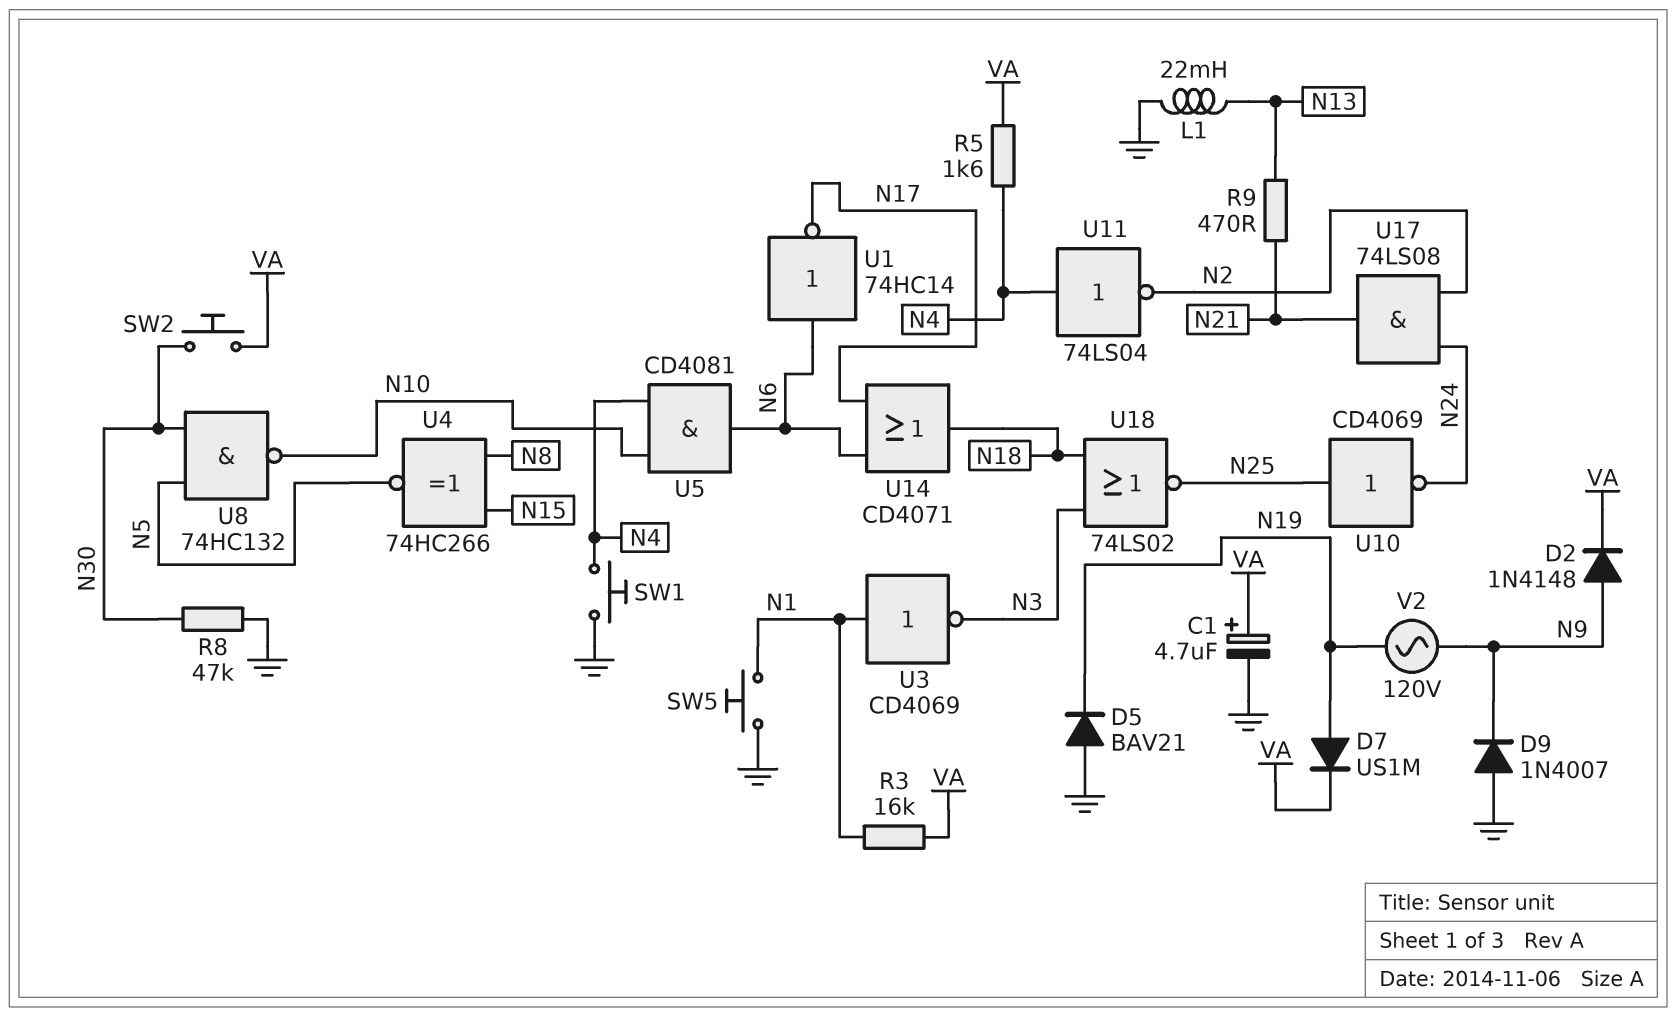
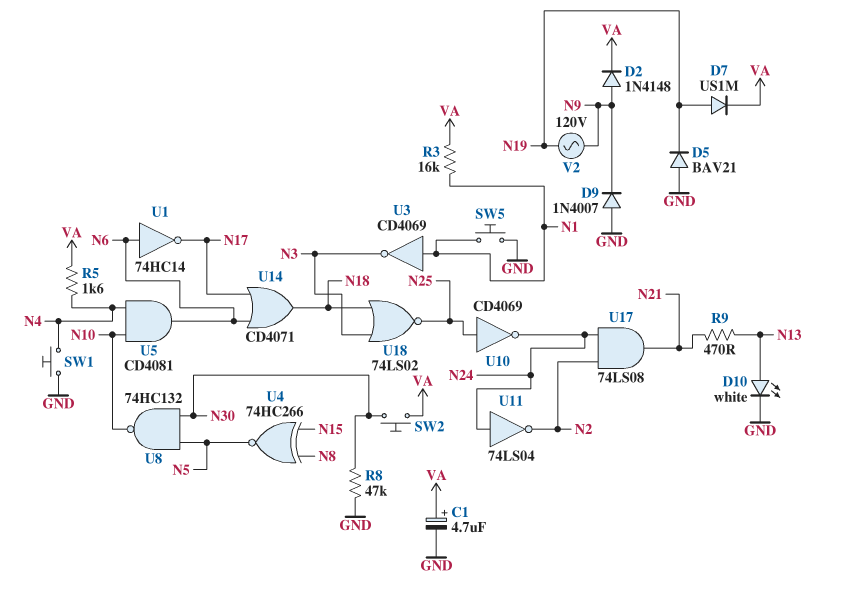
D10: none -> LED white (A N13, K GND)
L1: 22mH (GND, N13) -> none
U11: NOT 74LS04 (in N4, out N2) -> NOT 74LS04 (in N24, out N2)

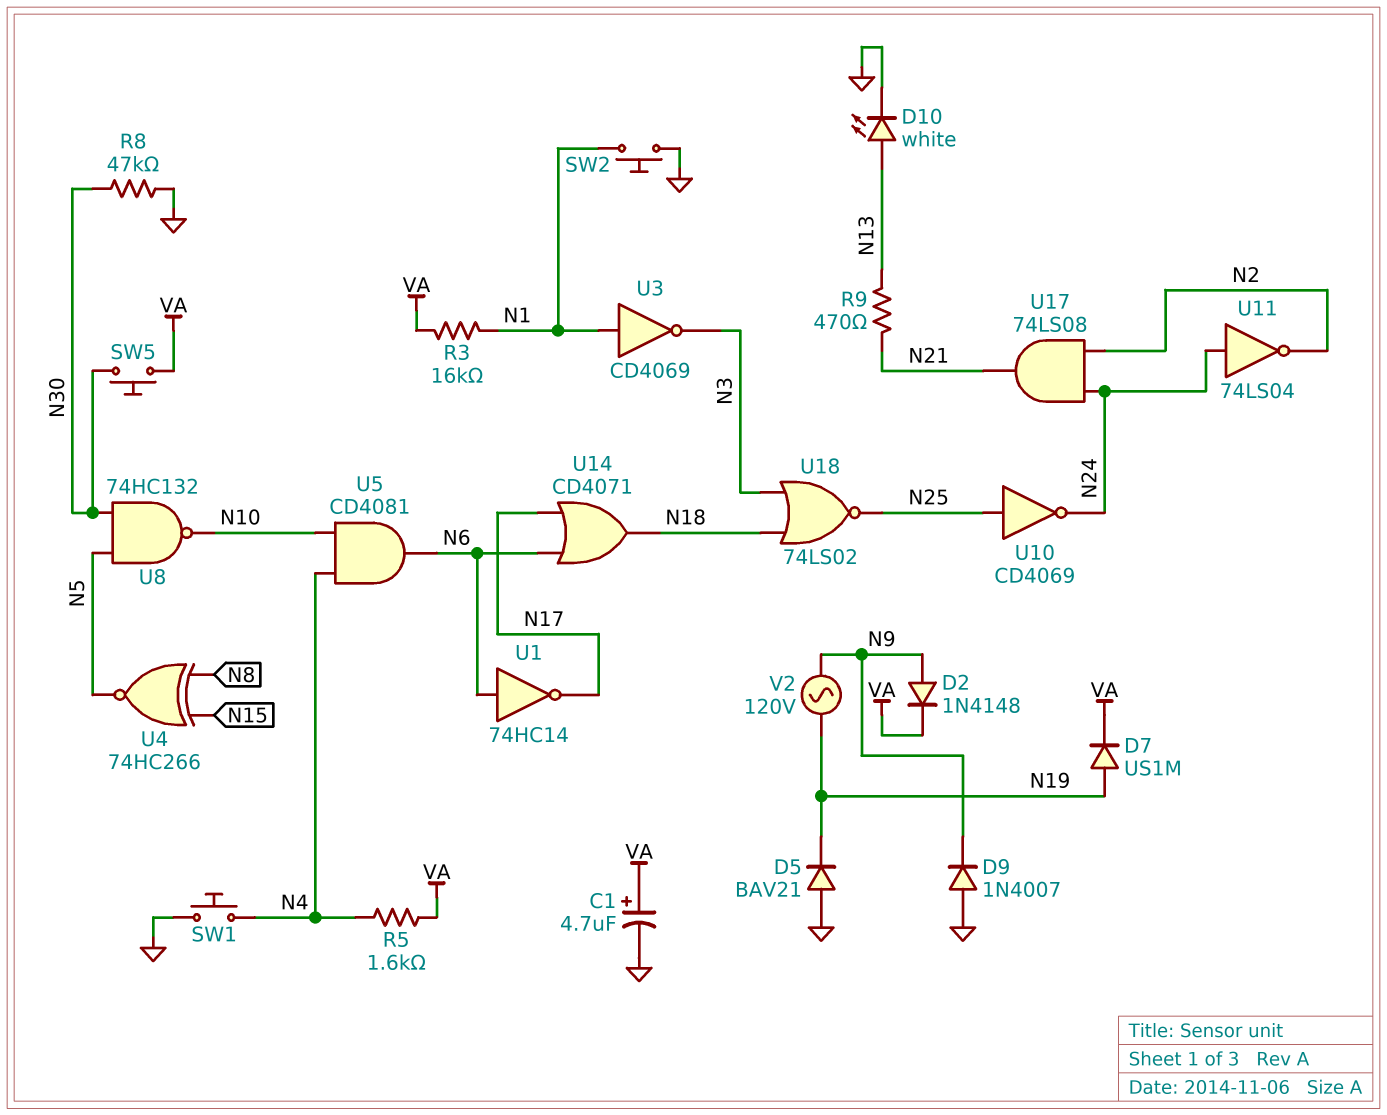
SW2: button (N30, VA) -> button (GND, N1)
SW5: button (GND, N1) -> button (N30, VA)

